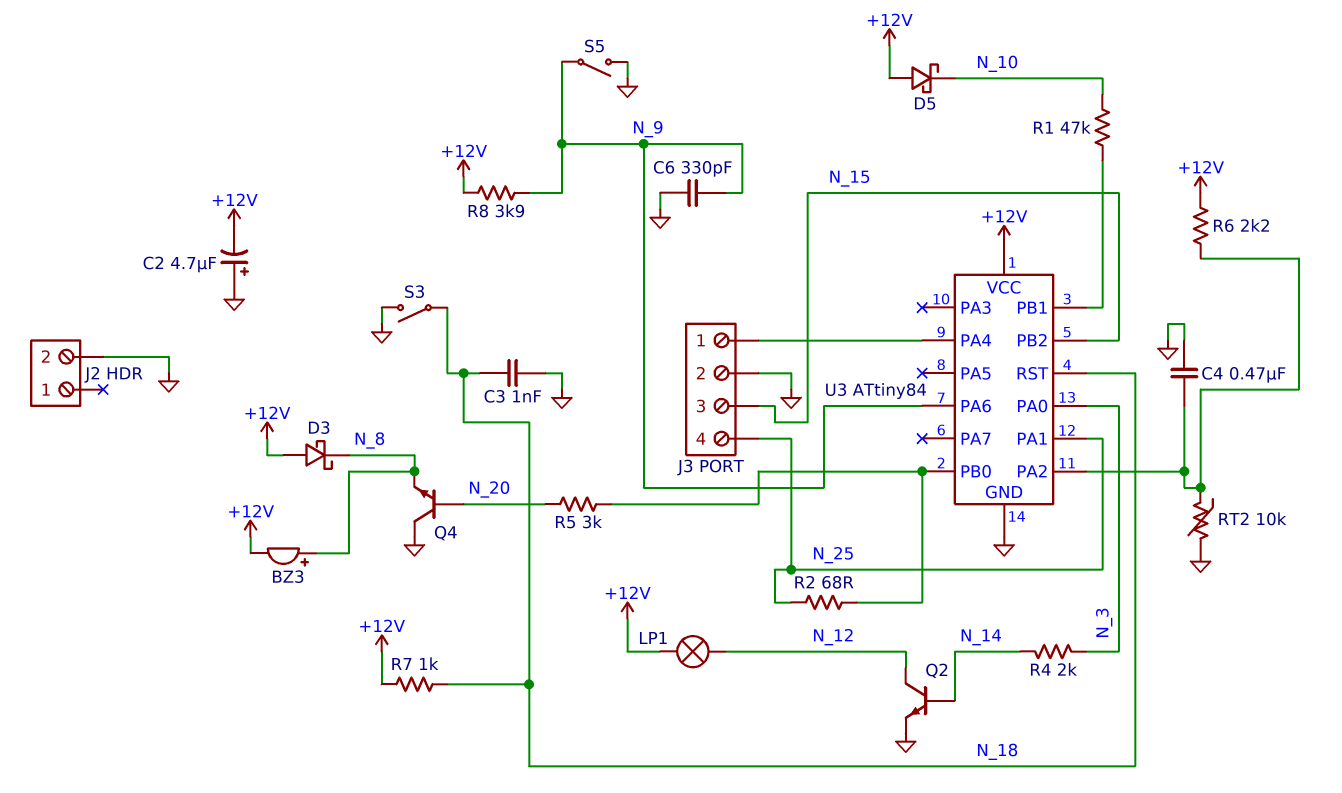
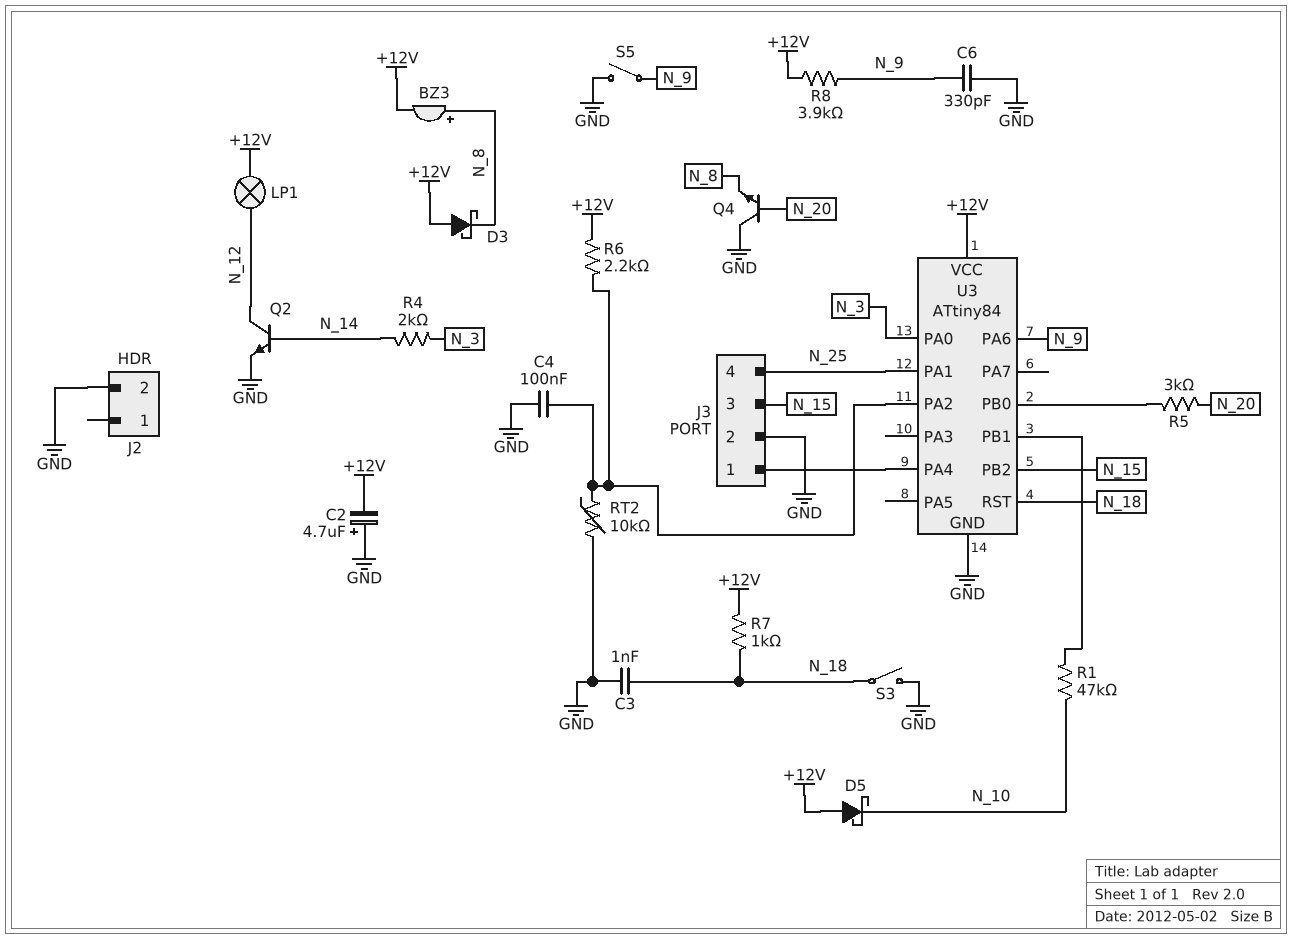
C4: 470nF (GND, U3/PA2) -> 100nF (GND, U3/PA2)
R2: 68 (N_25, U3/PB0) -> none

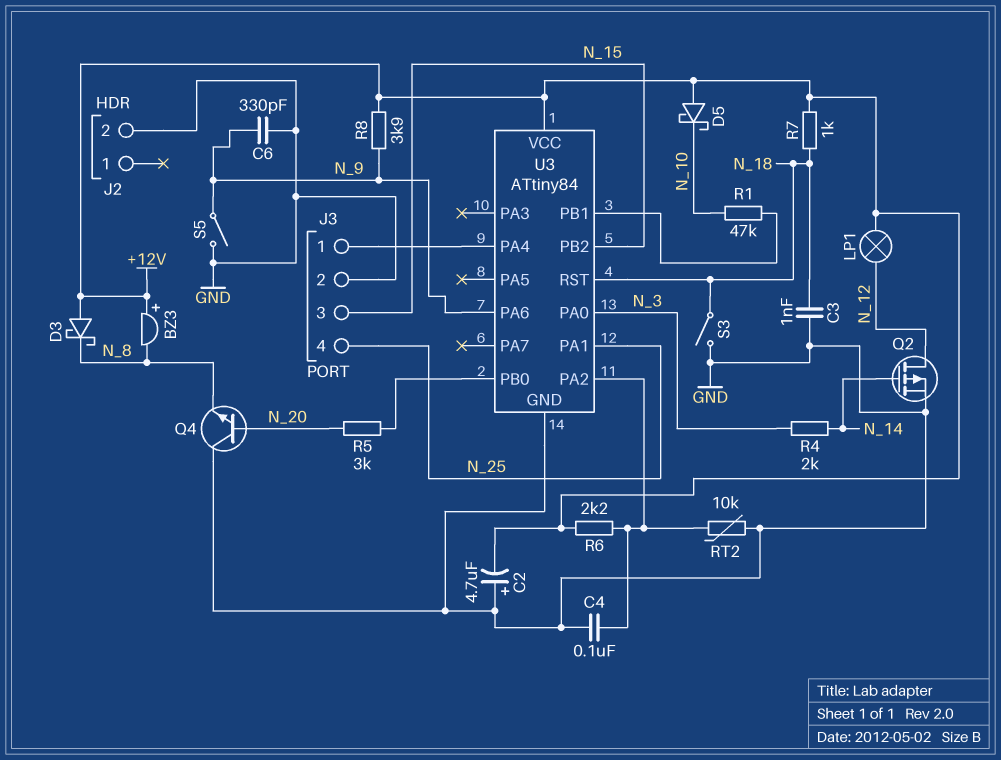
BZ3: buzzer (plus N_8, minus +12V) -> buzzer (plus +12V, minus N_8)
Q2: NPN (B N_14, C N_12, E GND) -> PMOS (G N_14, D N_12, S GND)

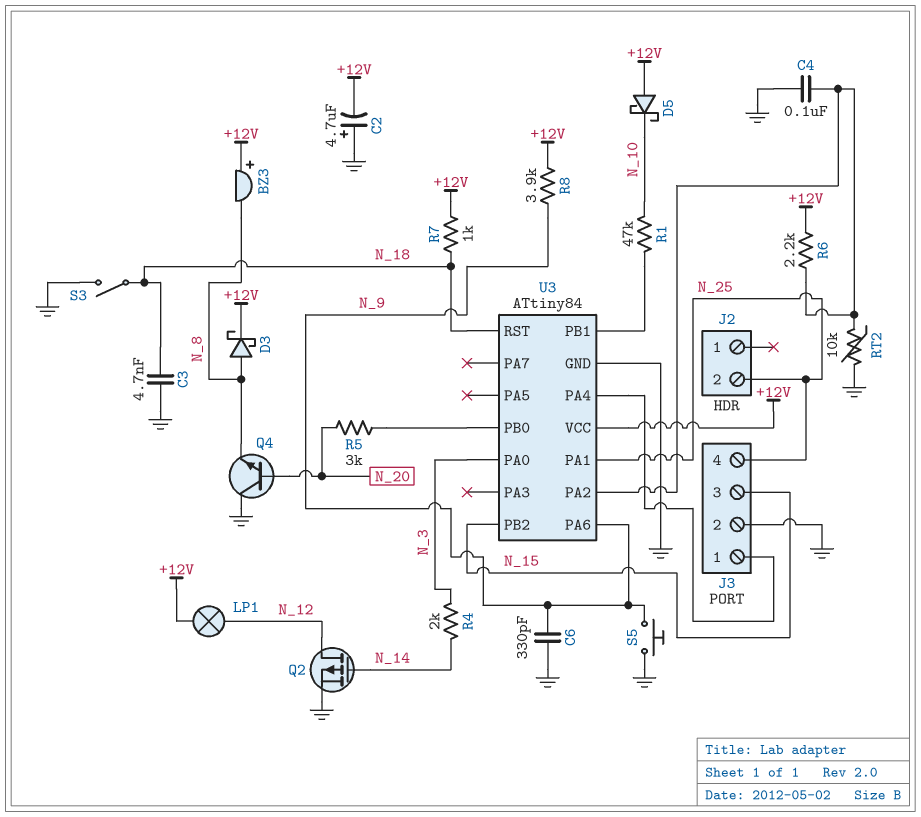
C3: 1nF (GND, N_18) -> 4.7nF (GND, N_18)
D3: schottky (A +12V, K N_8) -> schottky (A N_8, K +12V)
J2 pin 2: GND -> N_25
S5: switch (GND, N_9) -> button (GND, N_9)

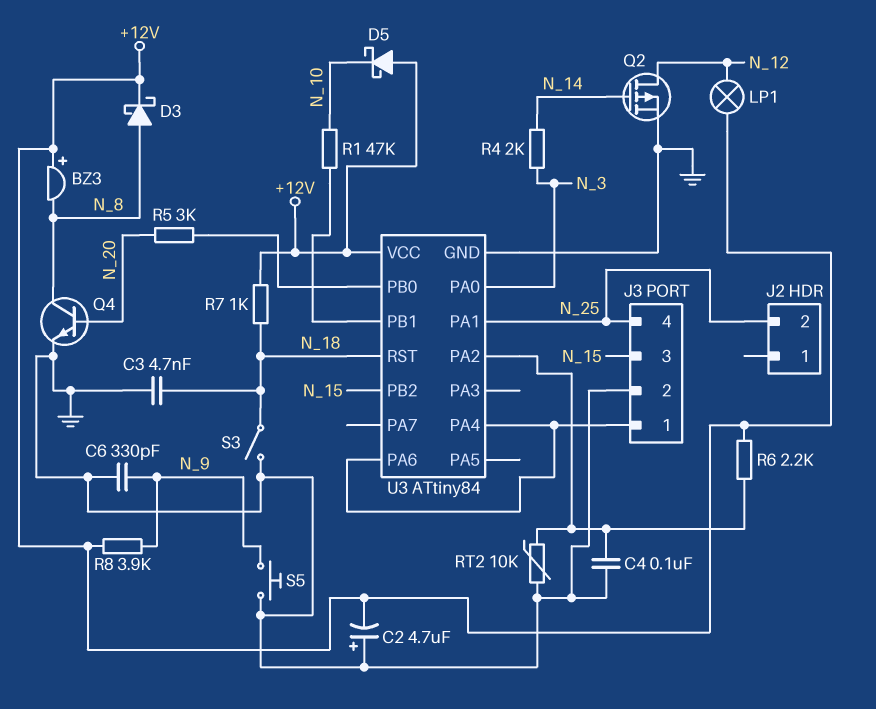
Q4: NPN (B N_20, C GND, E N_8) -> NPN (B N_20, C N_8, E GND)
U3 pin PA6: N_9 -> J3/1

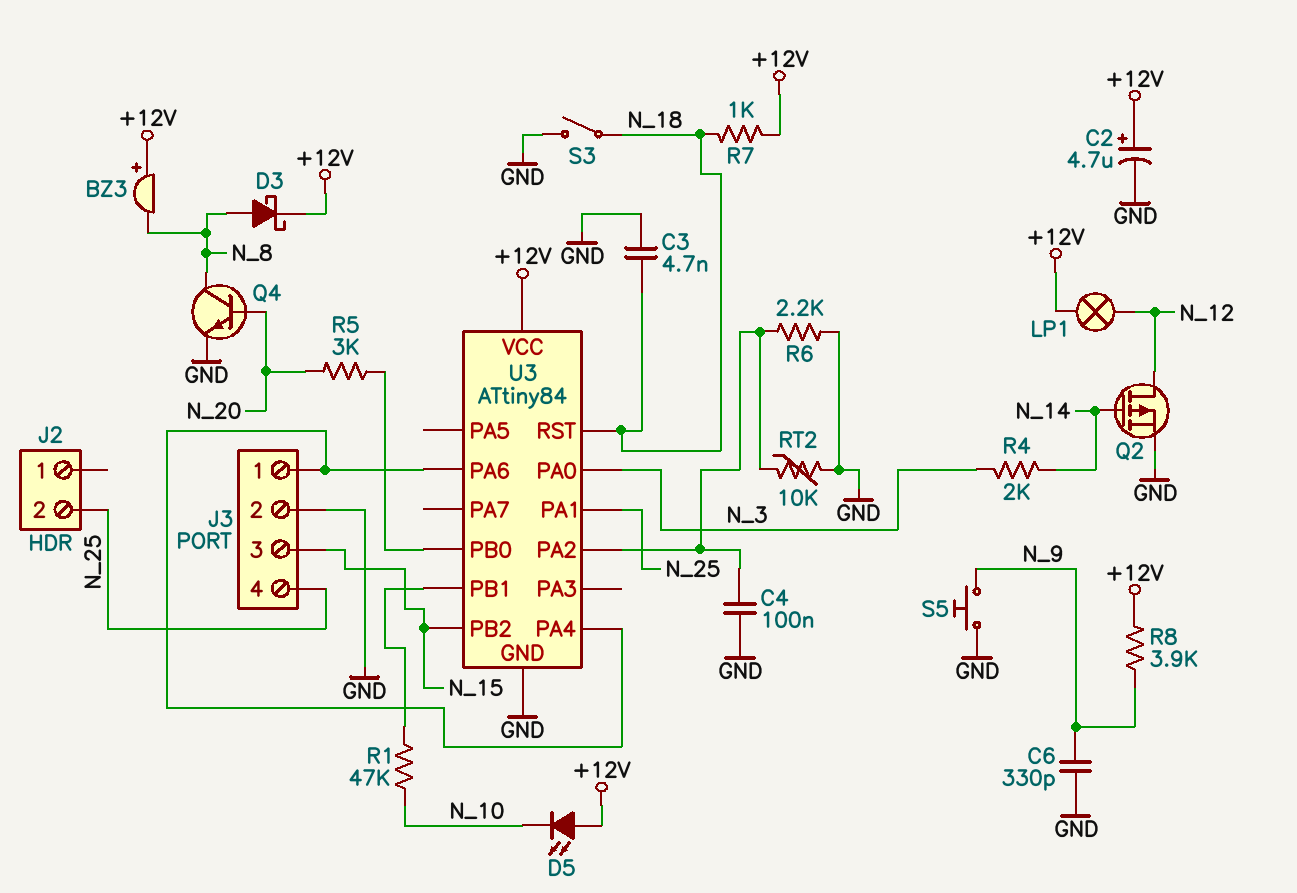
C2: 4.7uF (plus GND, minus +12V) -> 4.7uF (plus +12V, minus GND)
D5: schottky (A +12V, K N_10) -> LED (A +12V, K N_10)
R6: 2.2k (+12V, U3/PA2) -> 2.2k (GND, U3/PA2)

